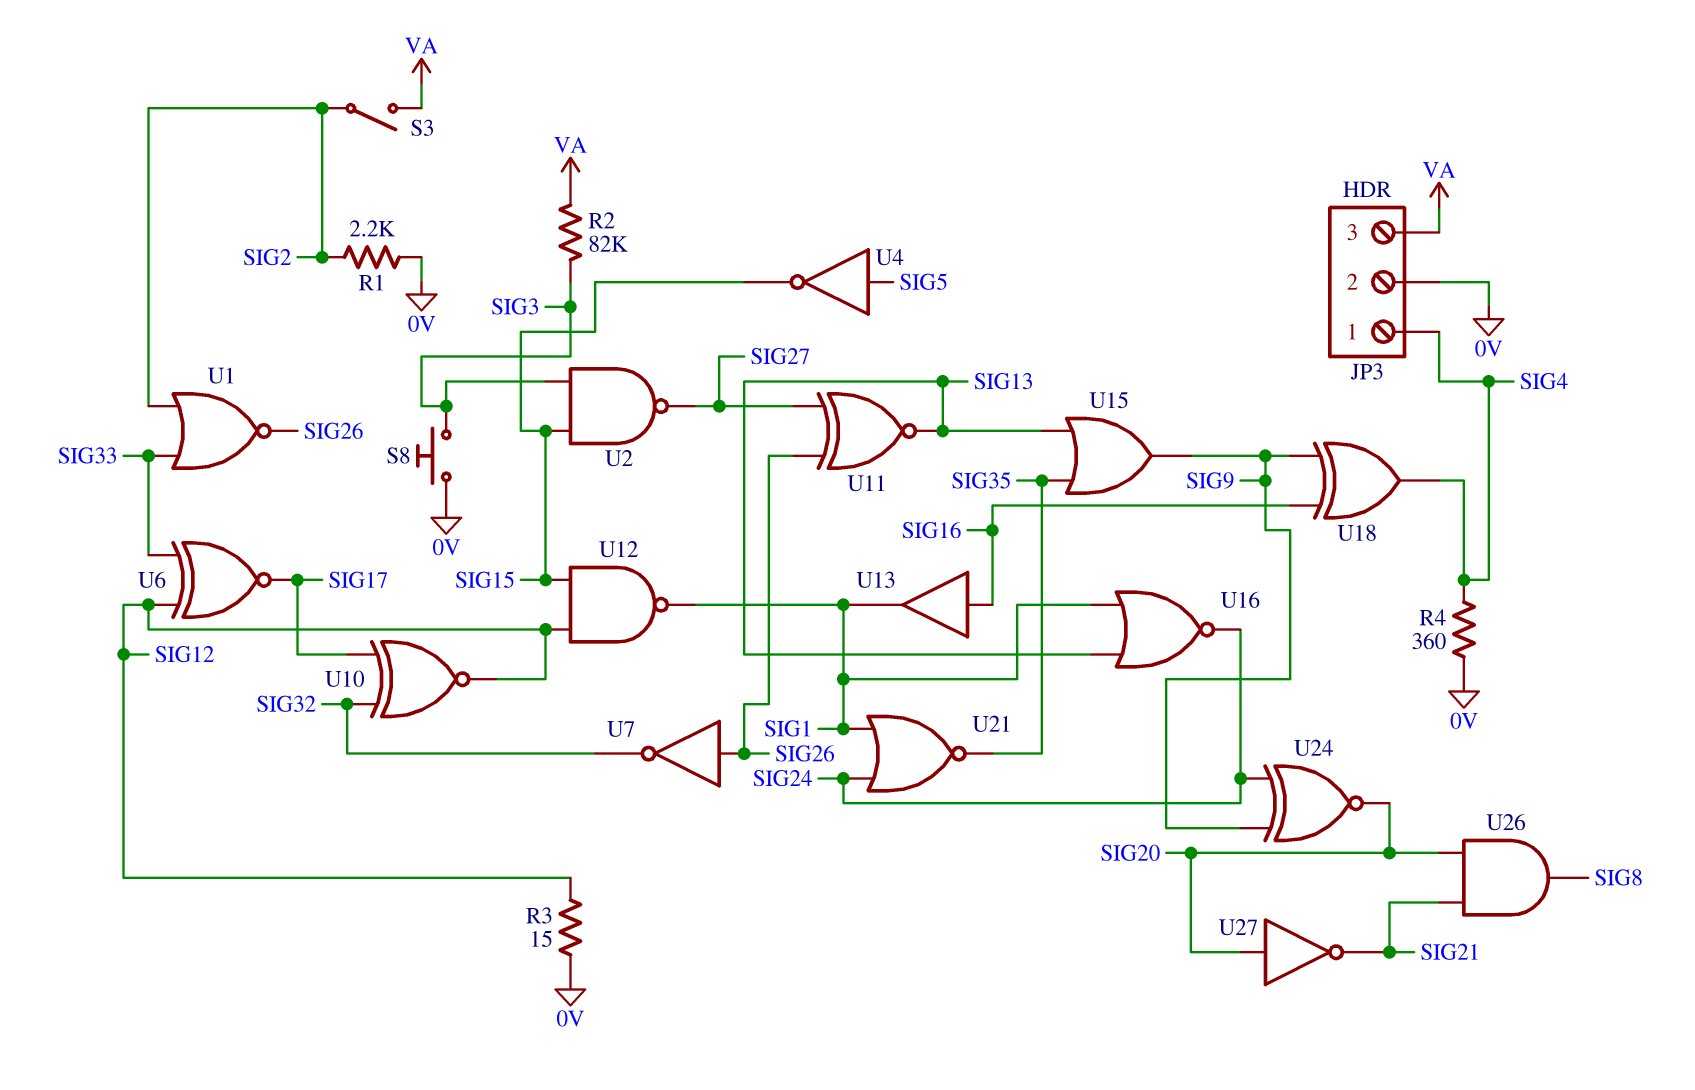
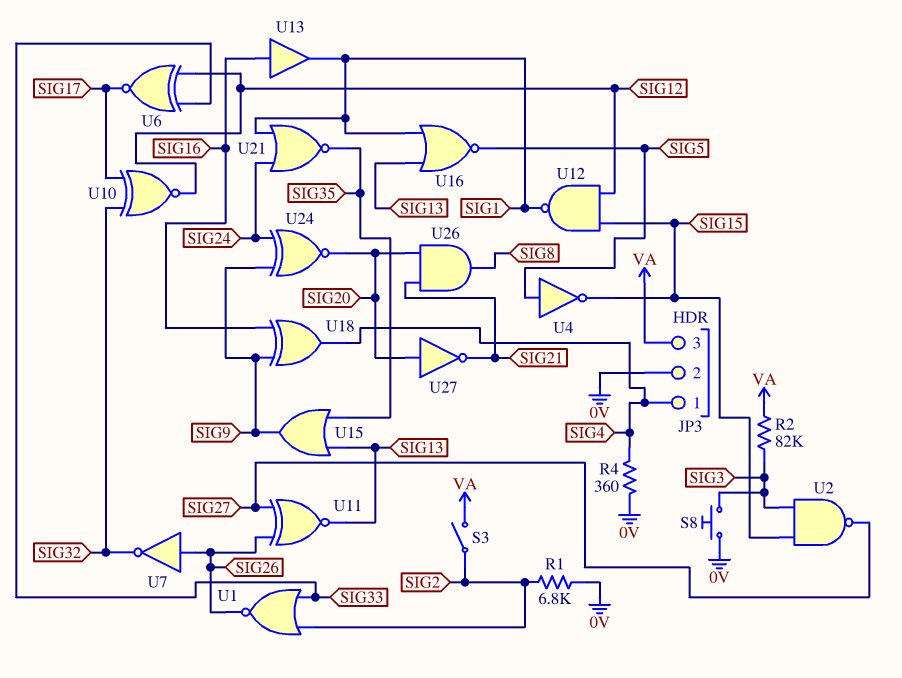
R1: 2.2k (0V, SIG2) -> 6.8k (0V, SIG2)
R3: 15 (0V, SIG12) -> none
U16: NOR (in SIG1, in SIG13, out SIG24) -> NOR (in SIG1, in SIG13, out SIG5)

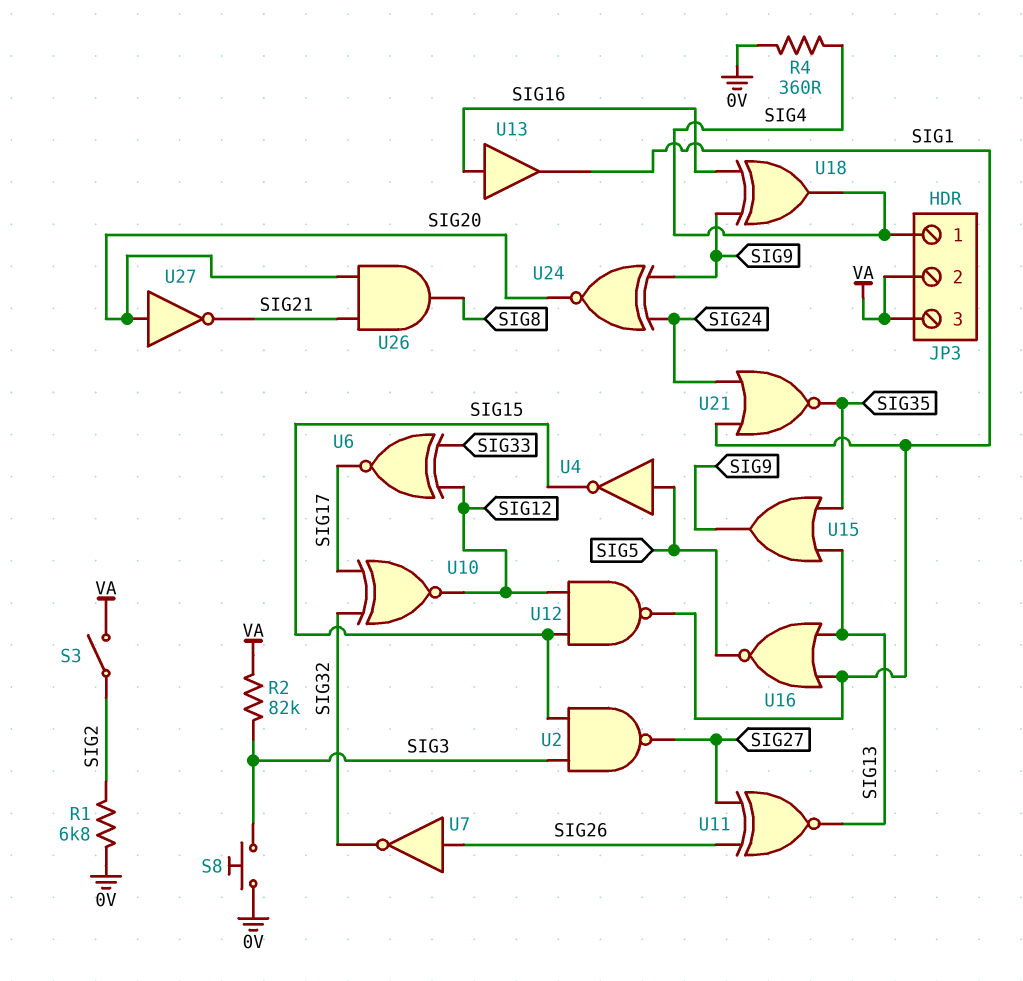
JP3 pin 2: 0V -> VA
U1: NOR (in SIG2, in SIG33, out SIG26) -> none

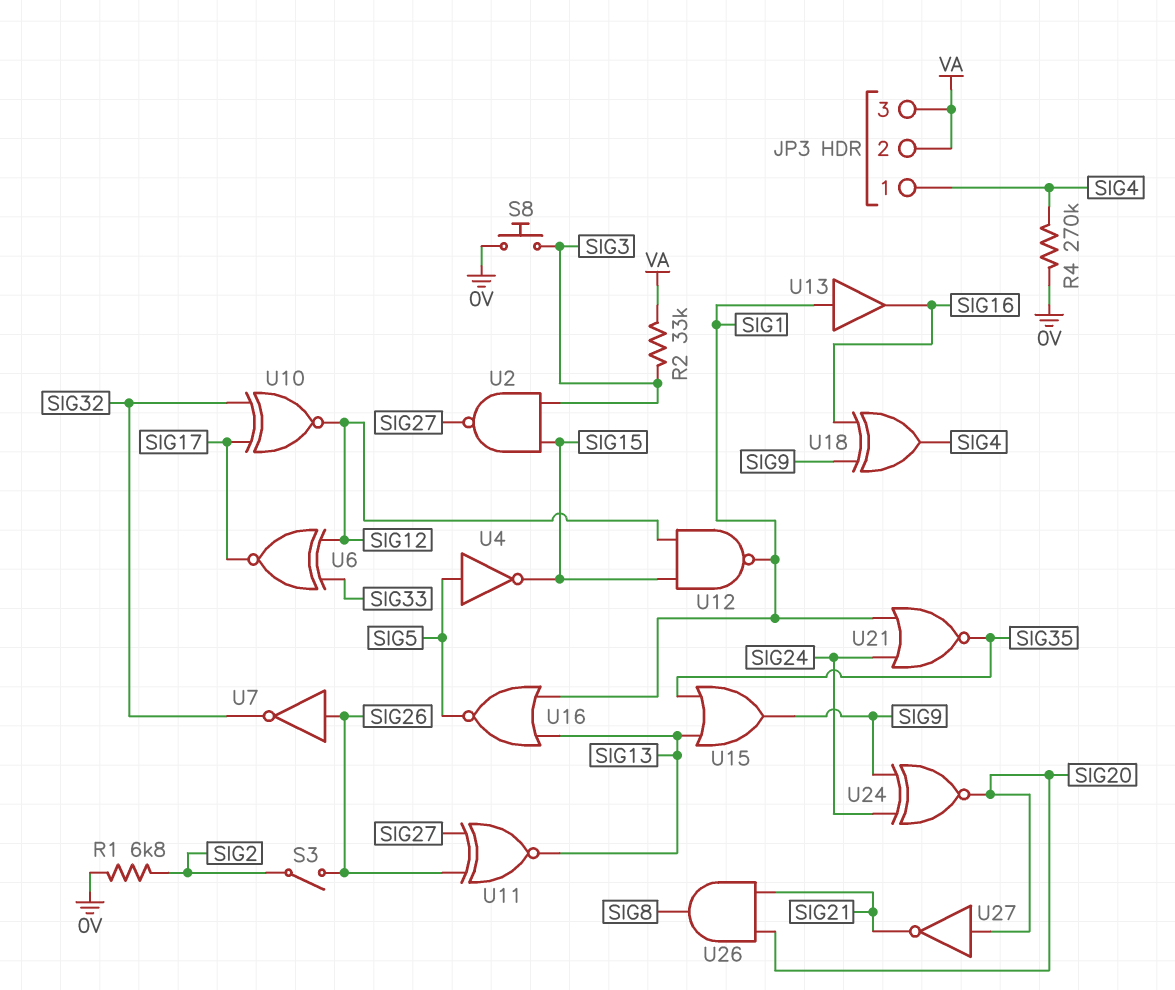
R2: 82k (SIG3, VA) -> 33k (SIG3, VA)
R4: 360 (0V, SIG4) -> 270k (0V, SIG4)
S3: switch (SIG2, VA) -> switch (SIG2, SIG26)
U13: buffer (in SIG16, out SIG1) -> buffer (in SIG1, out SIG16)

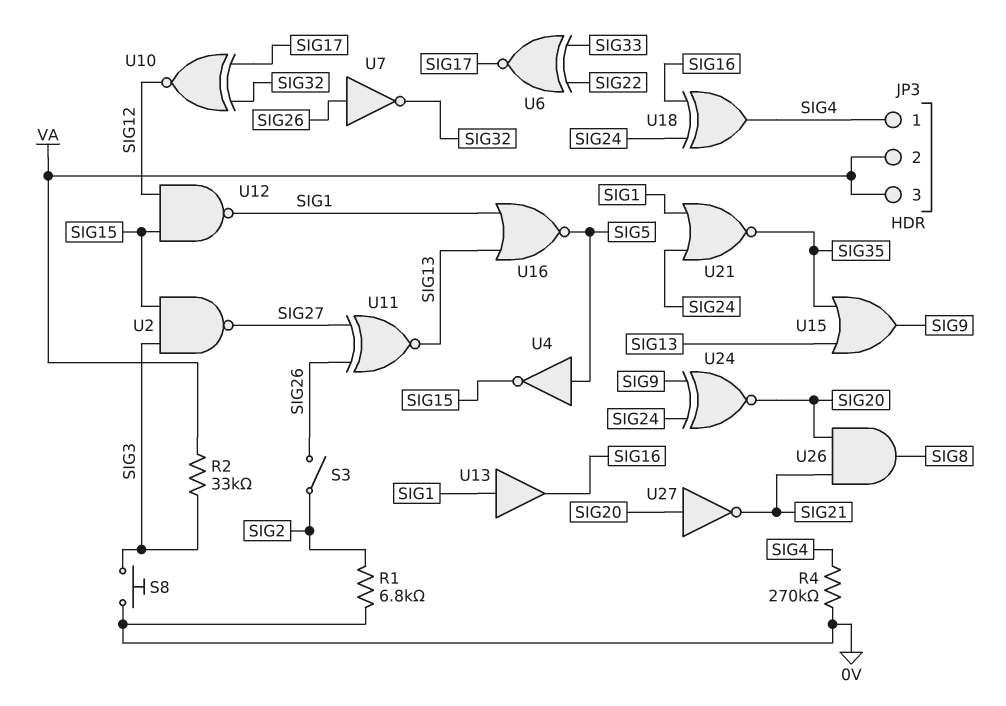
U6: XNOR (in SIG12, in SIG33, out SIG17) -> XNOR (in SIG22, in SIG33, out SIG17)
U18: XOR (in SIG9, in SIG16, out SIG4) -> XOR (in SIG16, in SIG24, out SIG4)

